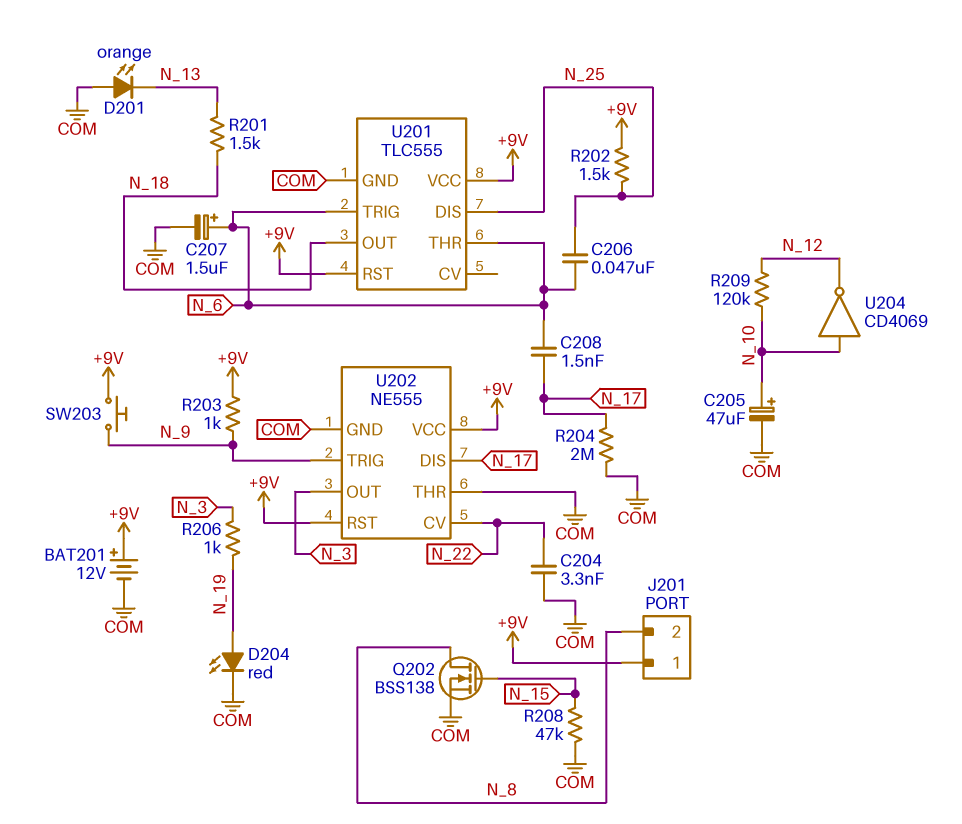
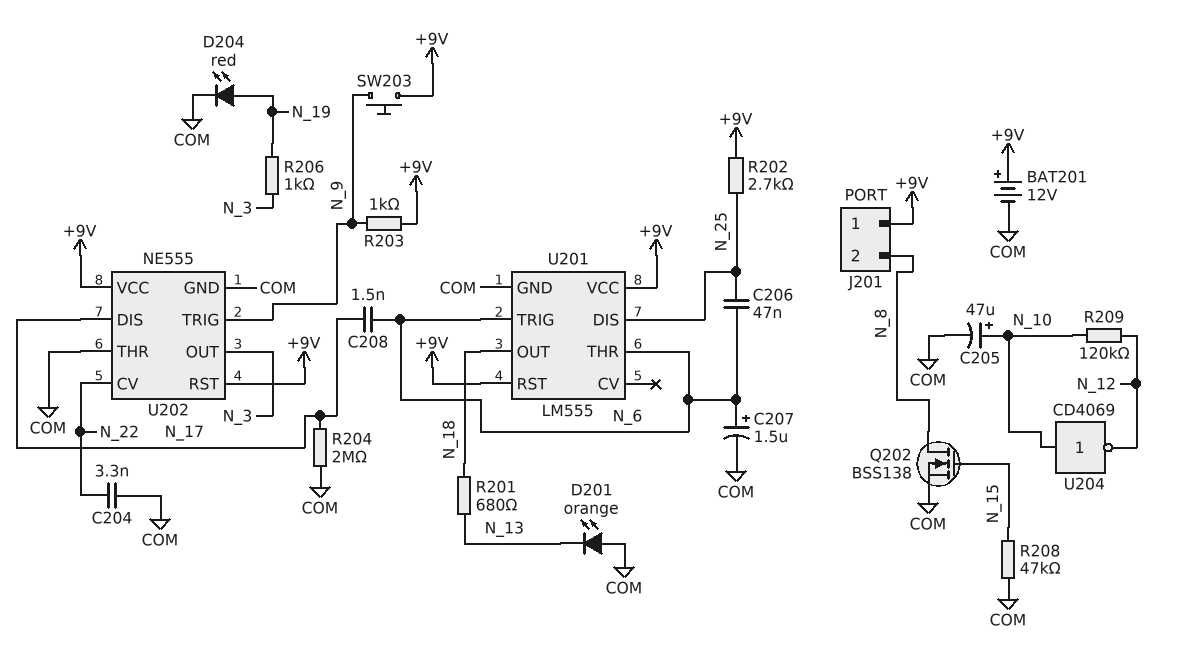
R201: 1.5k (N_13, N_18) -> 680 (N_13, N_18)
R202: 1.5k (+9V, N_25) -> 2.7k (+9V, N_25)
U201: TLC555 -> LM555

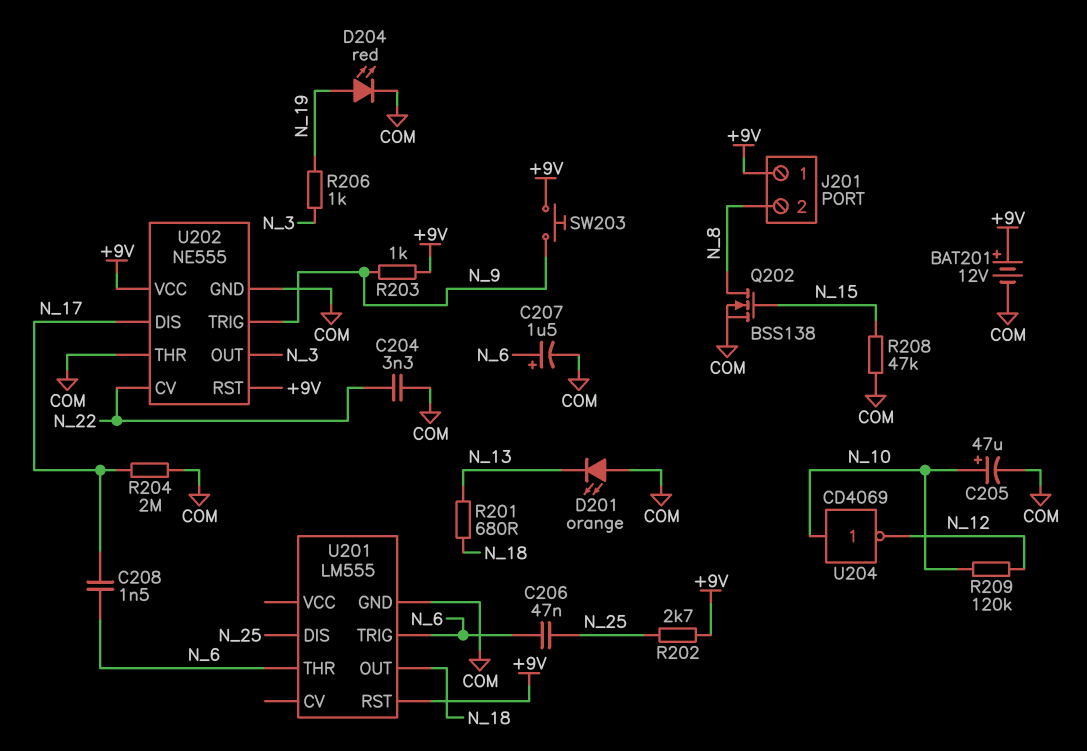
U201 pin VCC: +9V -> none

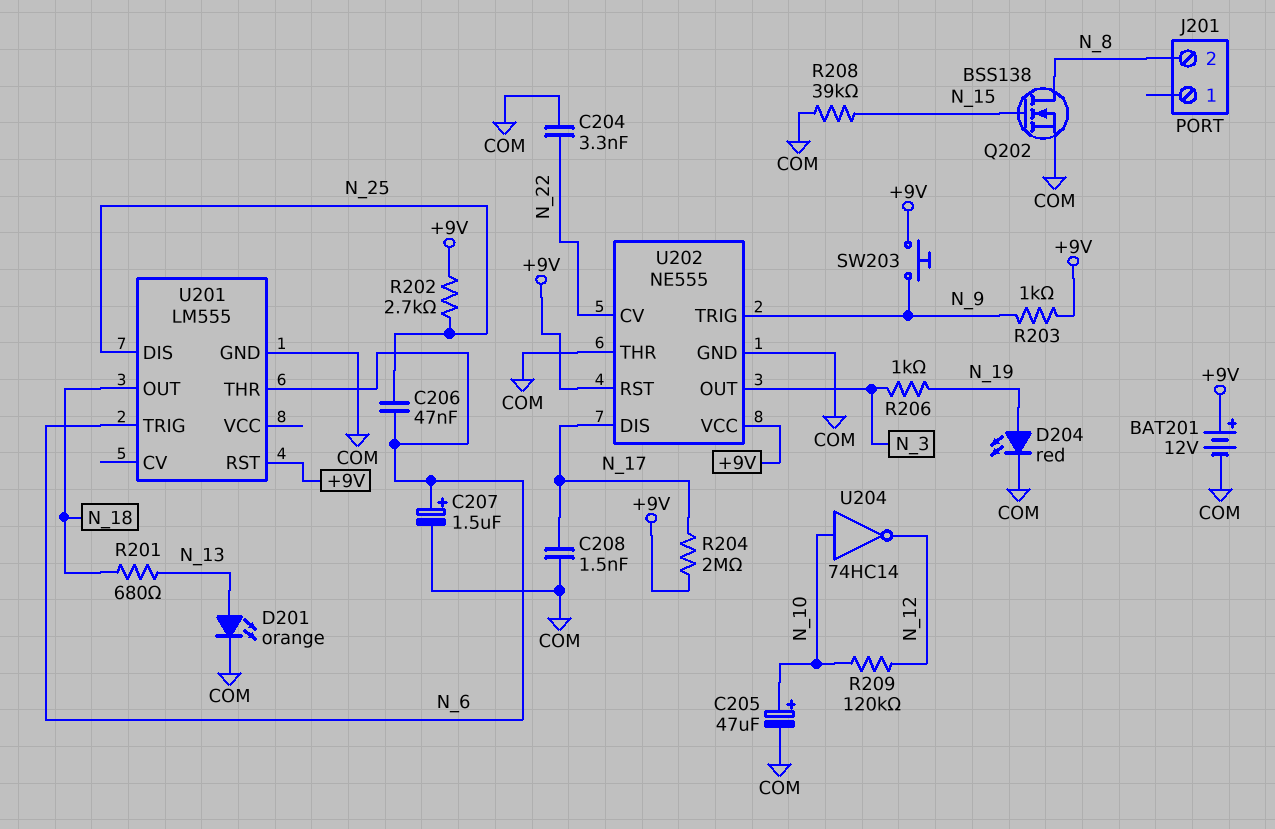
C208: 1.5nF (N_6, N_17) -> 1.5nF (COM, N_17)
D201: LED orange (A COM, K N_13) -> LED orange (A N_13, K COM)
J201 pin 1: +9V -> none
R204: 2M (COM, N_17) -> 2M (+9V, N_17)
R208: 47k (COM, N_15) -> 39k (COM, N_15)
U204: NOT CD4069 (in N_10, out N_12) -> NOT 74HC14 (in N_10, out N_12)

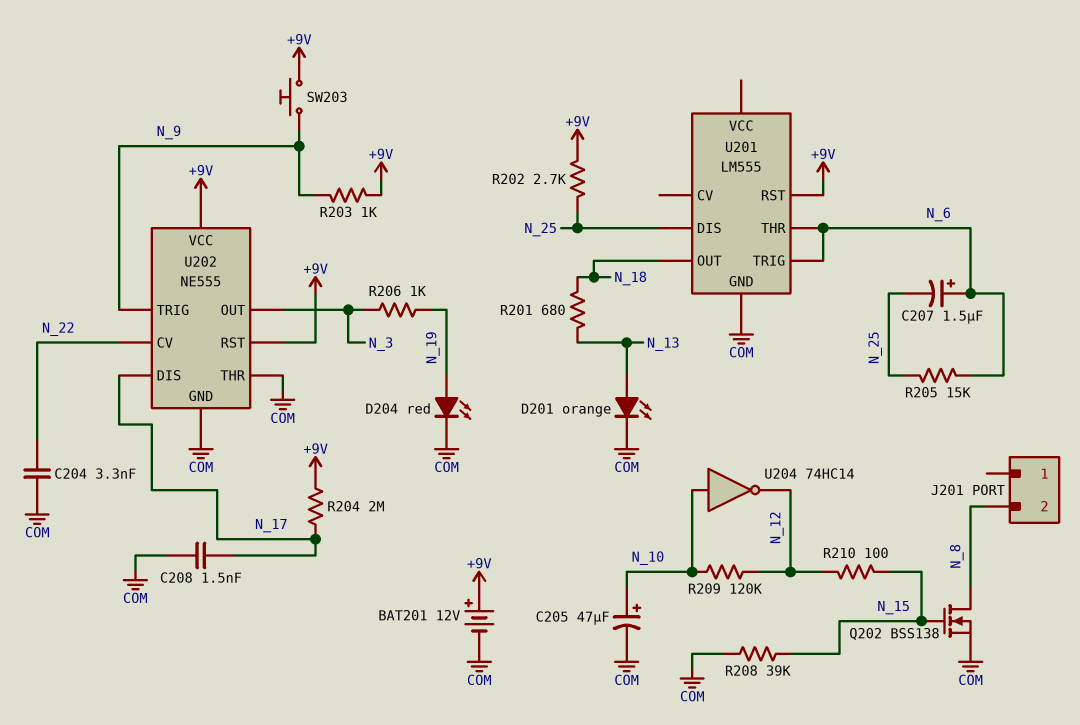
C206: 47nF (N_6, N_25) -> none
C207: 1.5uF (plus N_6, minus COM) -> 1.5uF (plus N_6, minus N_25)
R205: none -> 15k (N_6, N_25)
R210: none -> 100 (N_12, N_15)

